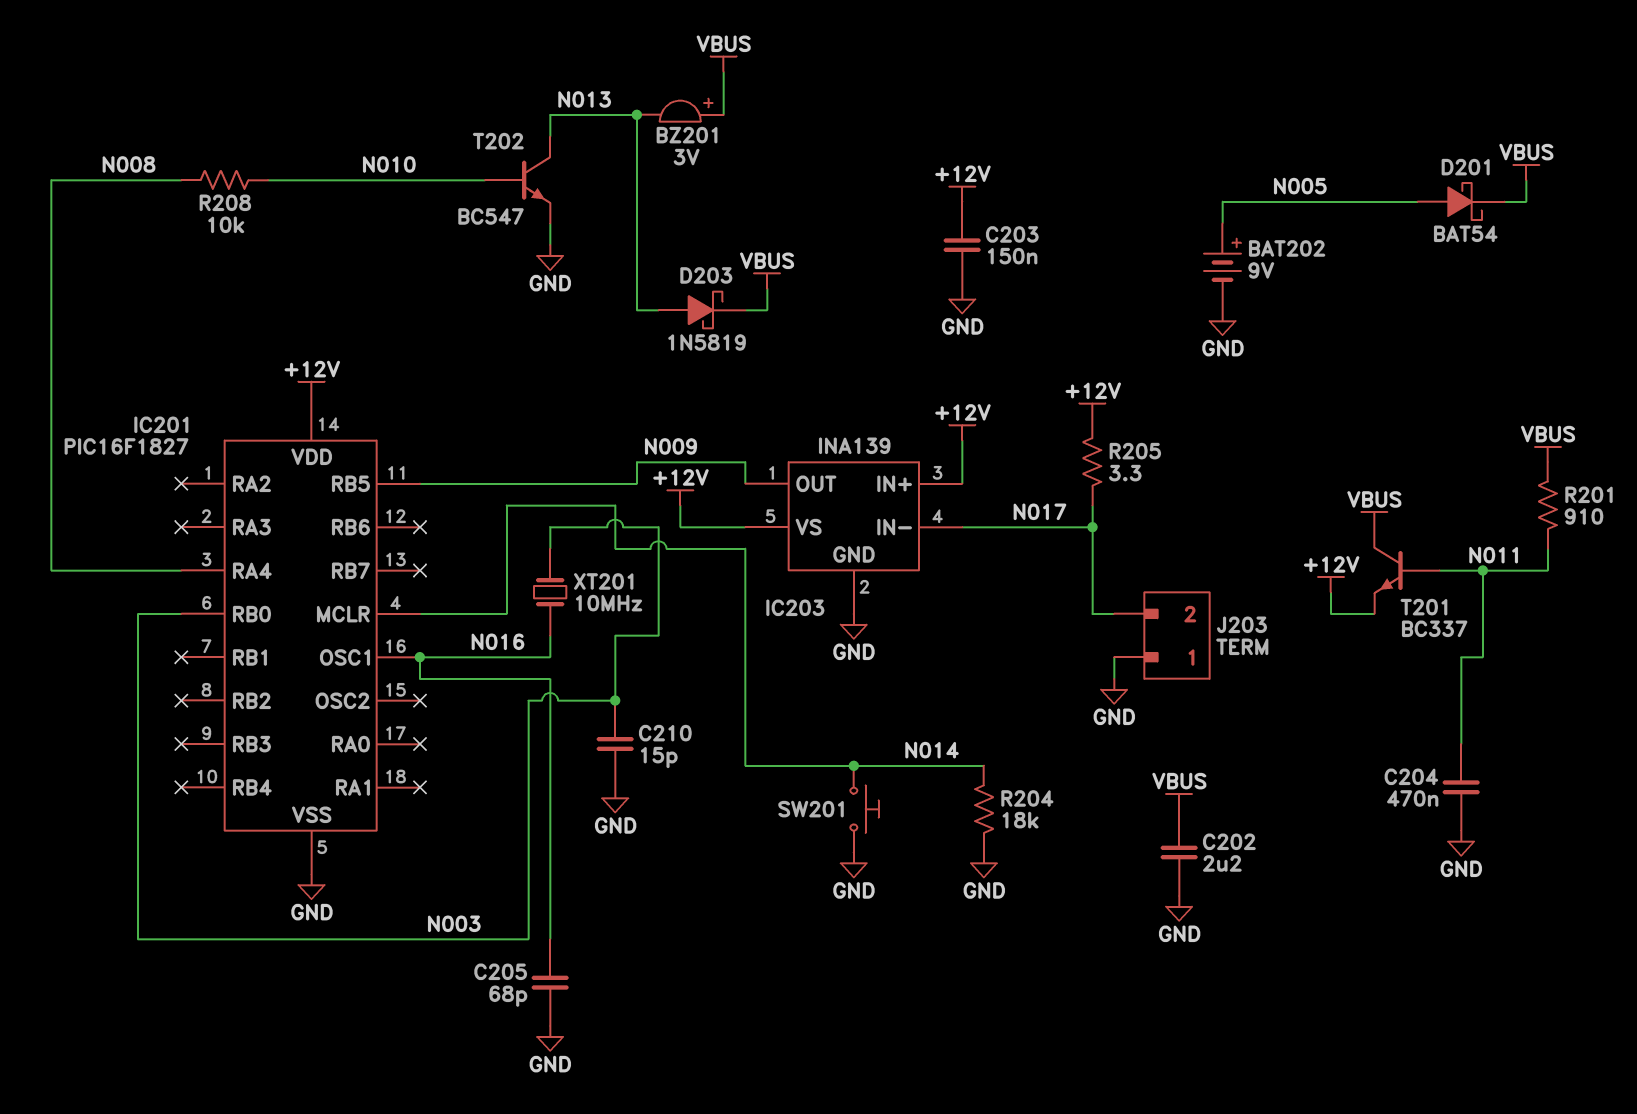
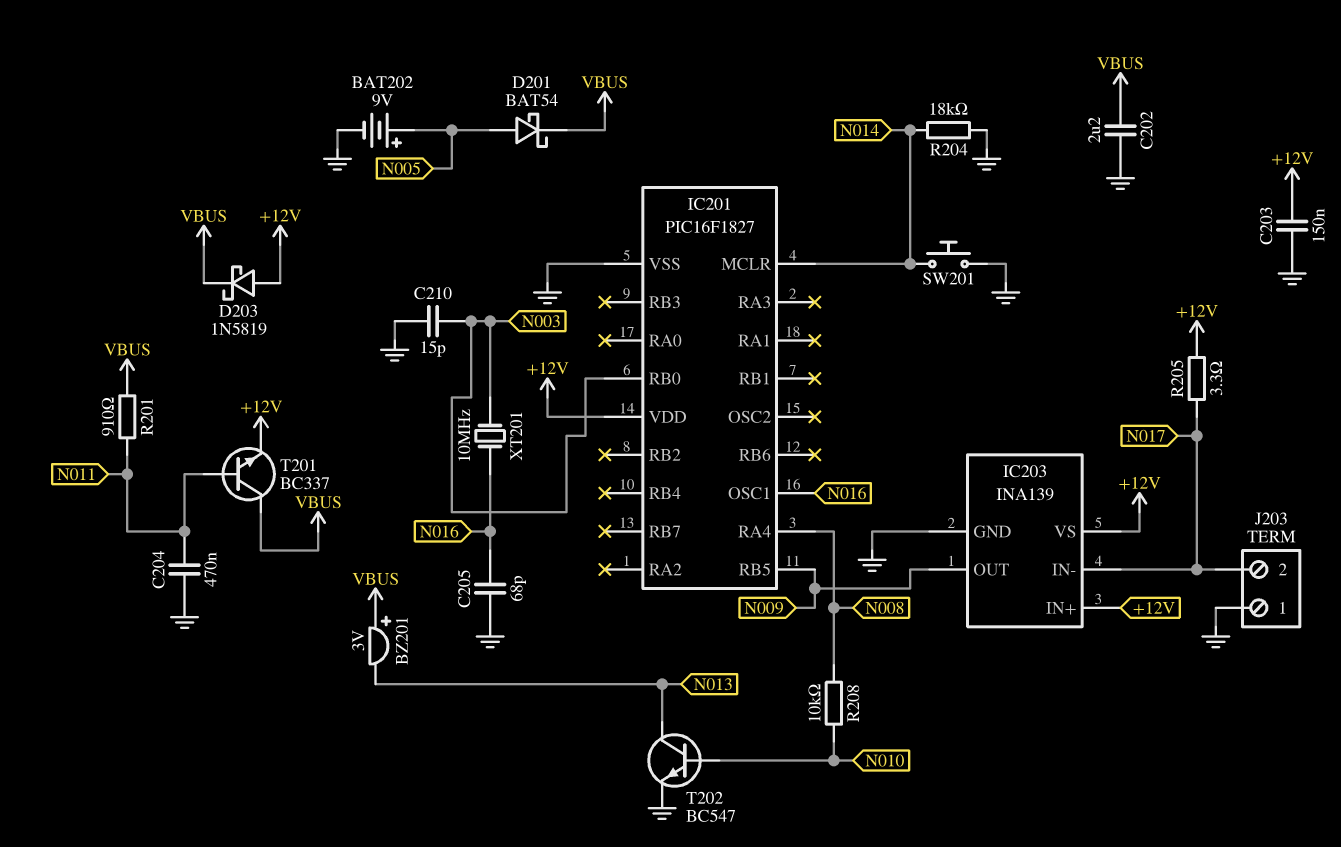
D203: schottky 1N5819 (A N013, K VBUS) -> schottky 1N5819 (A +12V, K VBUS)

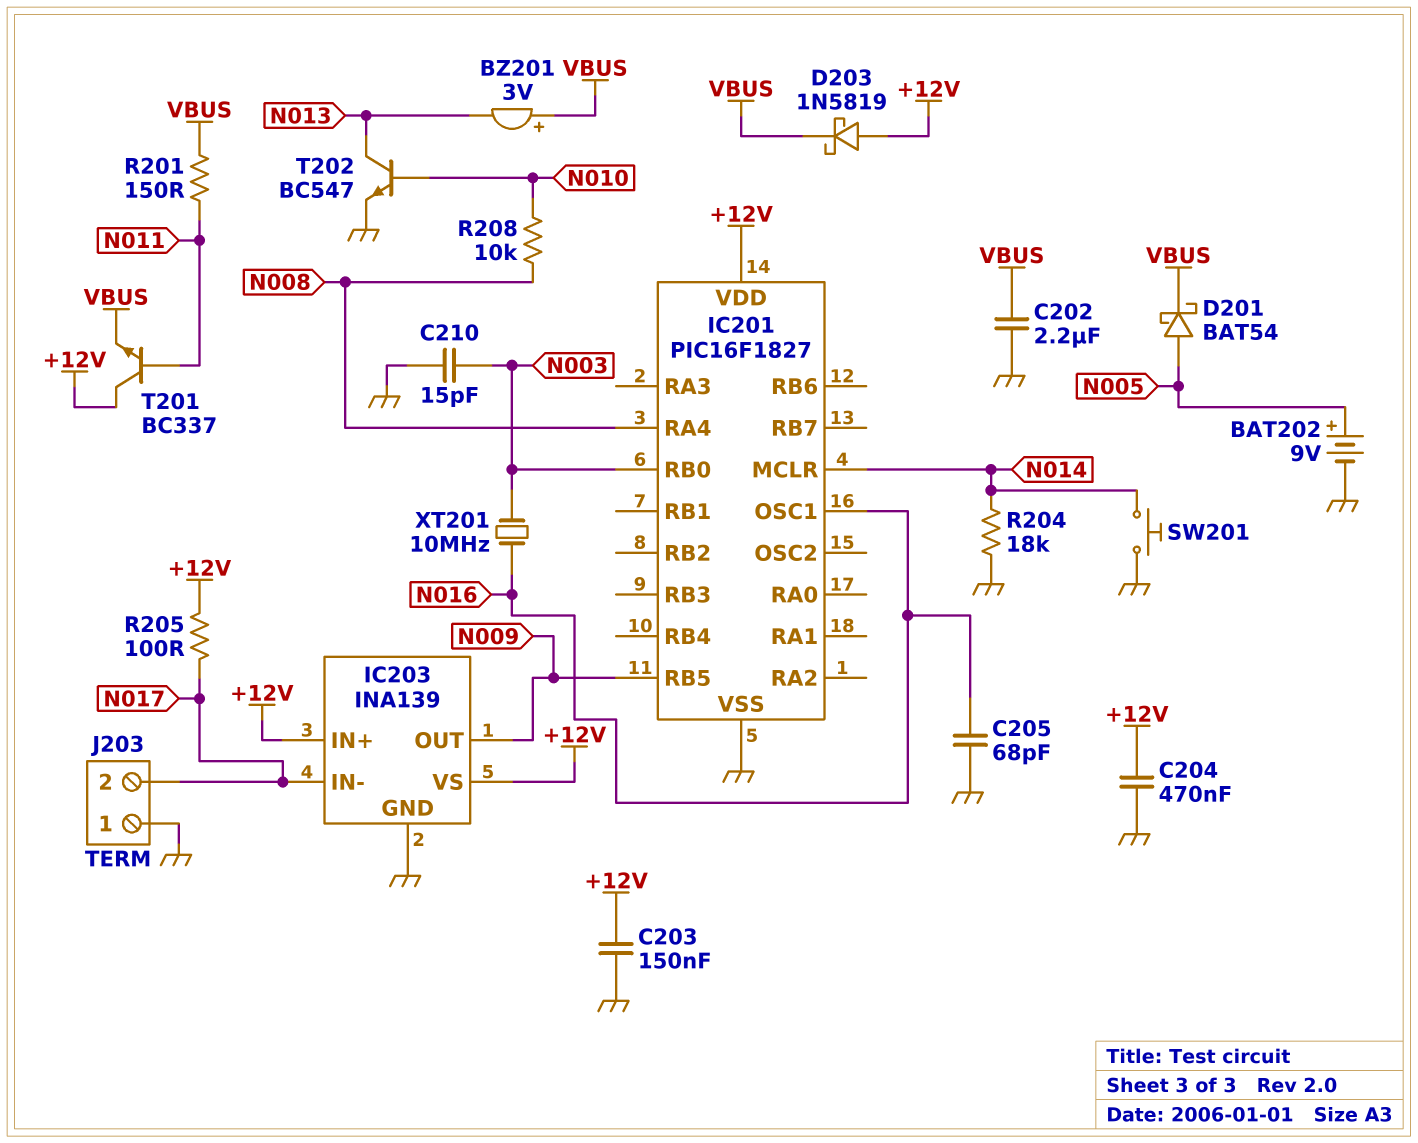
C204: 470nF (GND, N011) -> 470nF (+12V, GND)
R201: 910 (N011, VBUS) -> 150 (N011, VBUS)
R205: 3.3 (+12V, N017) -> 100 (+12V, N017)
T201: NPN BC337 (B N011, C VBUS, E +12V) -> NPN BC337 (B N011, C +12V, E VBUS)

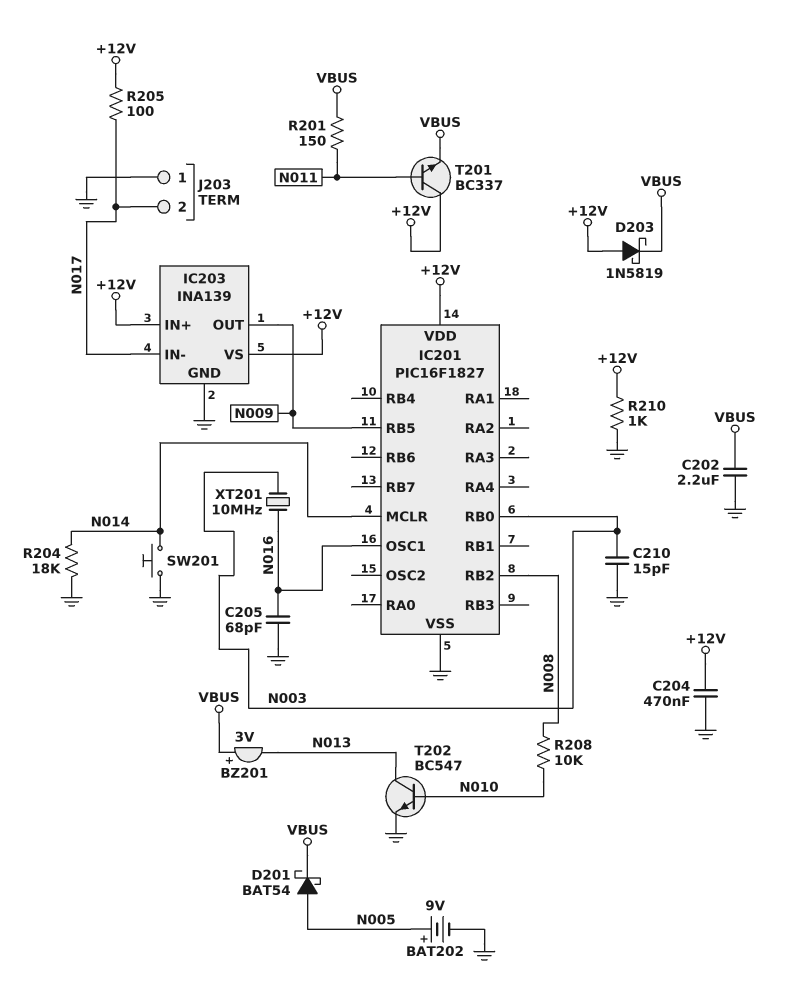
C203: 150nF (+12V, GND) -> none
IC201 pin RA4: N008 -> none
IC201 pin RB2: none -> N008
R210: none -> 1k (+12V, GND)

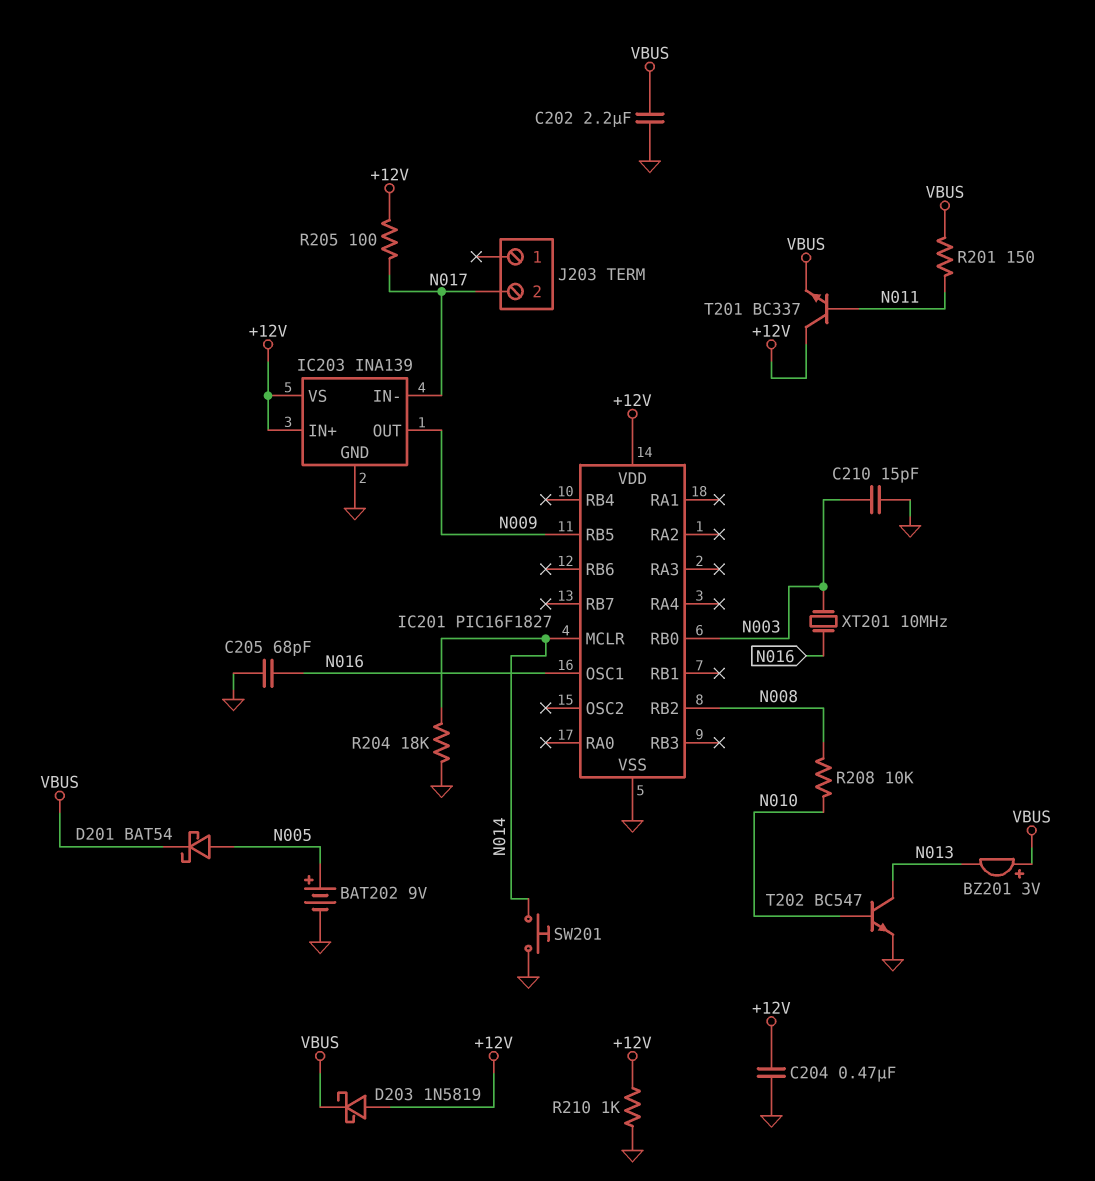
J203 pin 1: GND -> none

